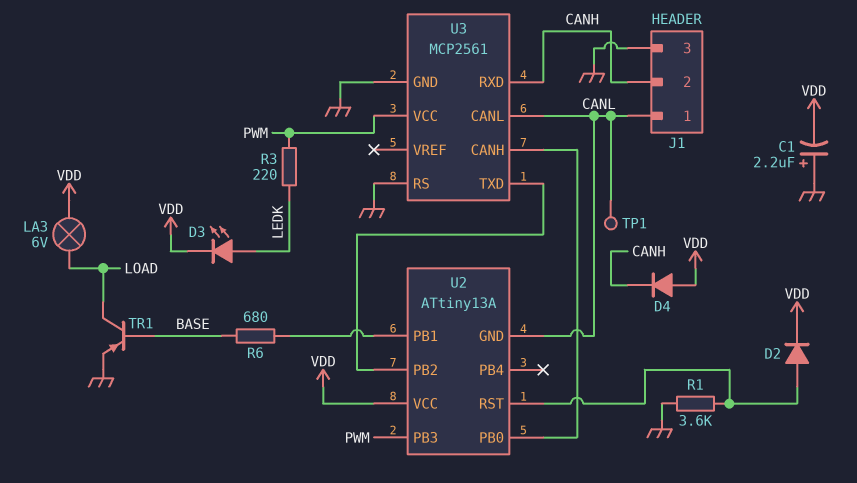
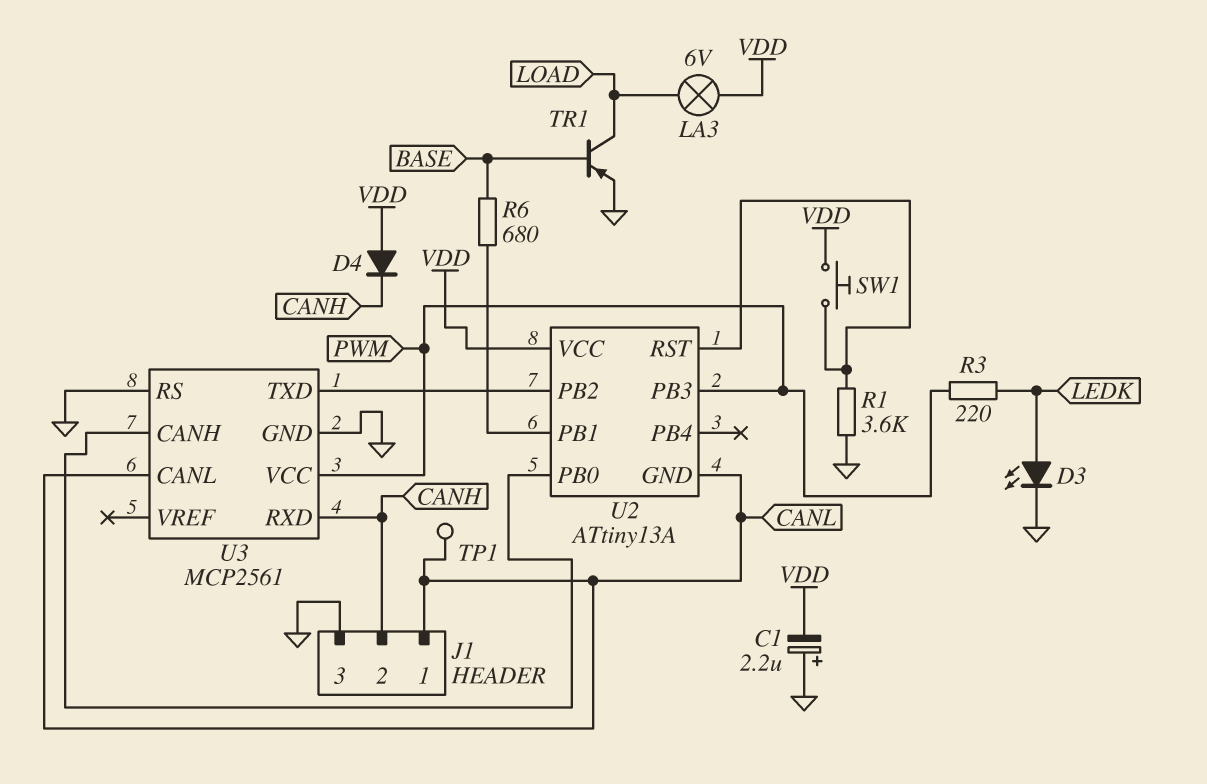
D2: diode (A U2/RST, K VDD) -> none
D3: LED (A LEDK, K VDD) -> LED (A LEDK, K GND)
SW1: none -> button (U2/RST, VDD)

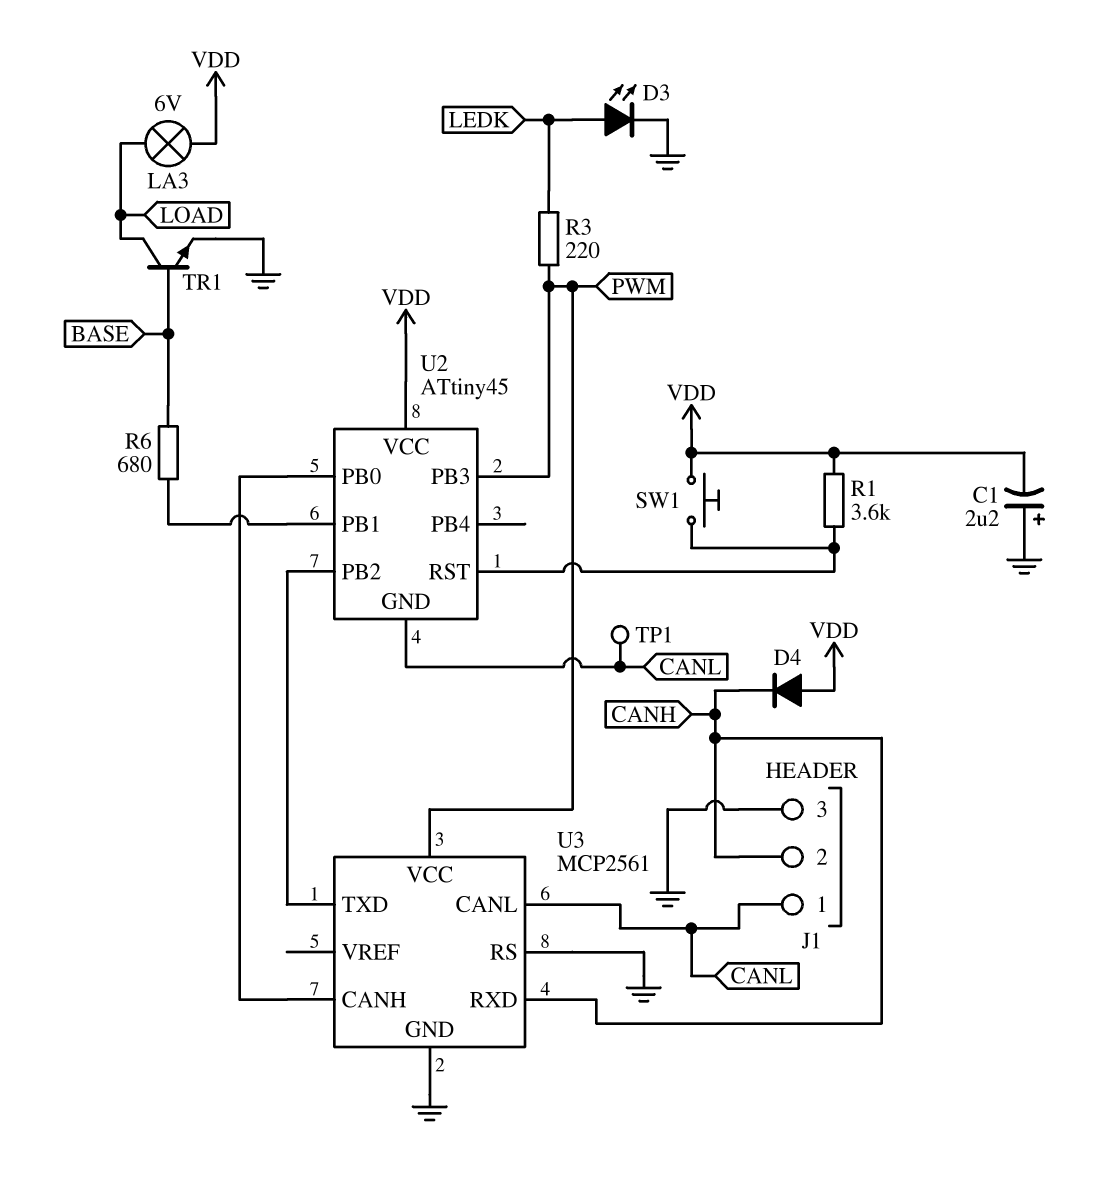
R1: 3.6k (GND, U2/RST) -> 3.6k (U2/RST, VDD)
TR1: PNP (B BASE, C LOAD, E GND) -> NPN (B BASE, C LOAD, E GND)
U2: ATtiny13A -> ATtiny45

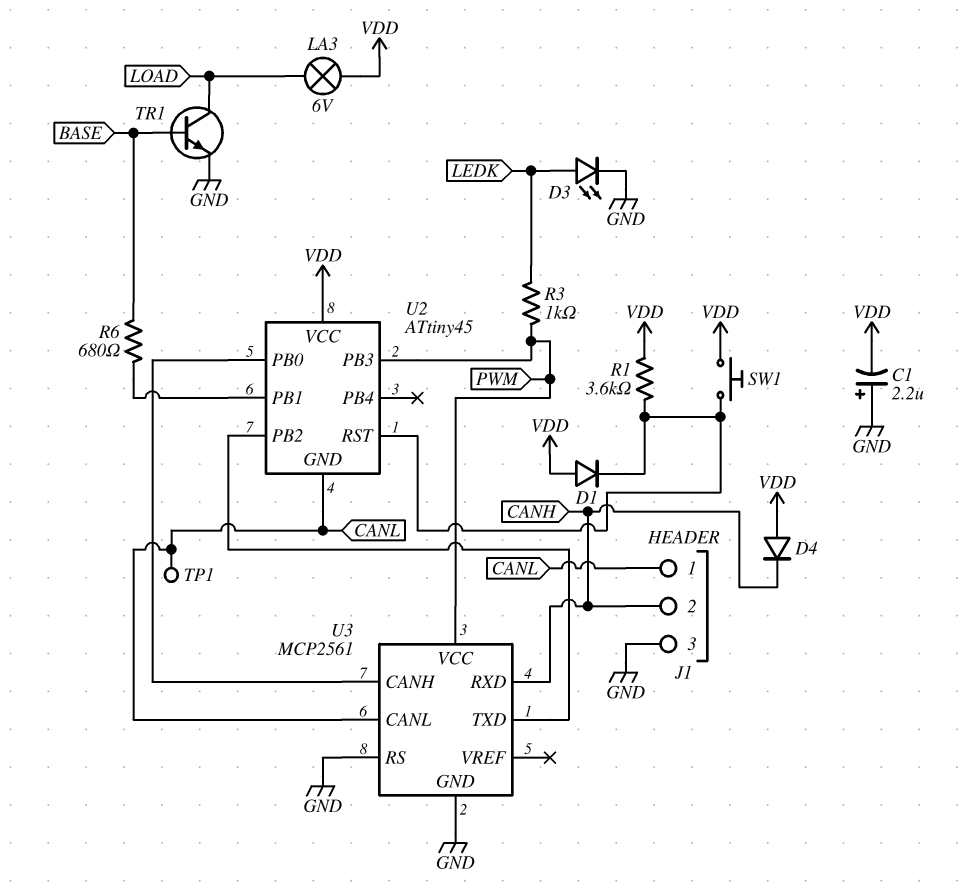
D1: none -> diode (A VDD, K U2/RST)
R3: 220 (LEDK, PWM) -> 1k (LEDK, PWM)

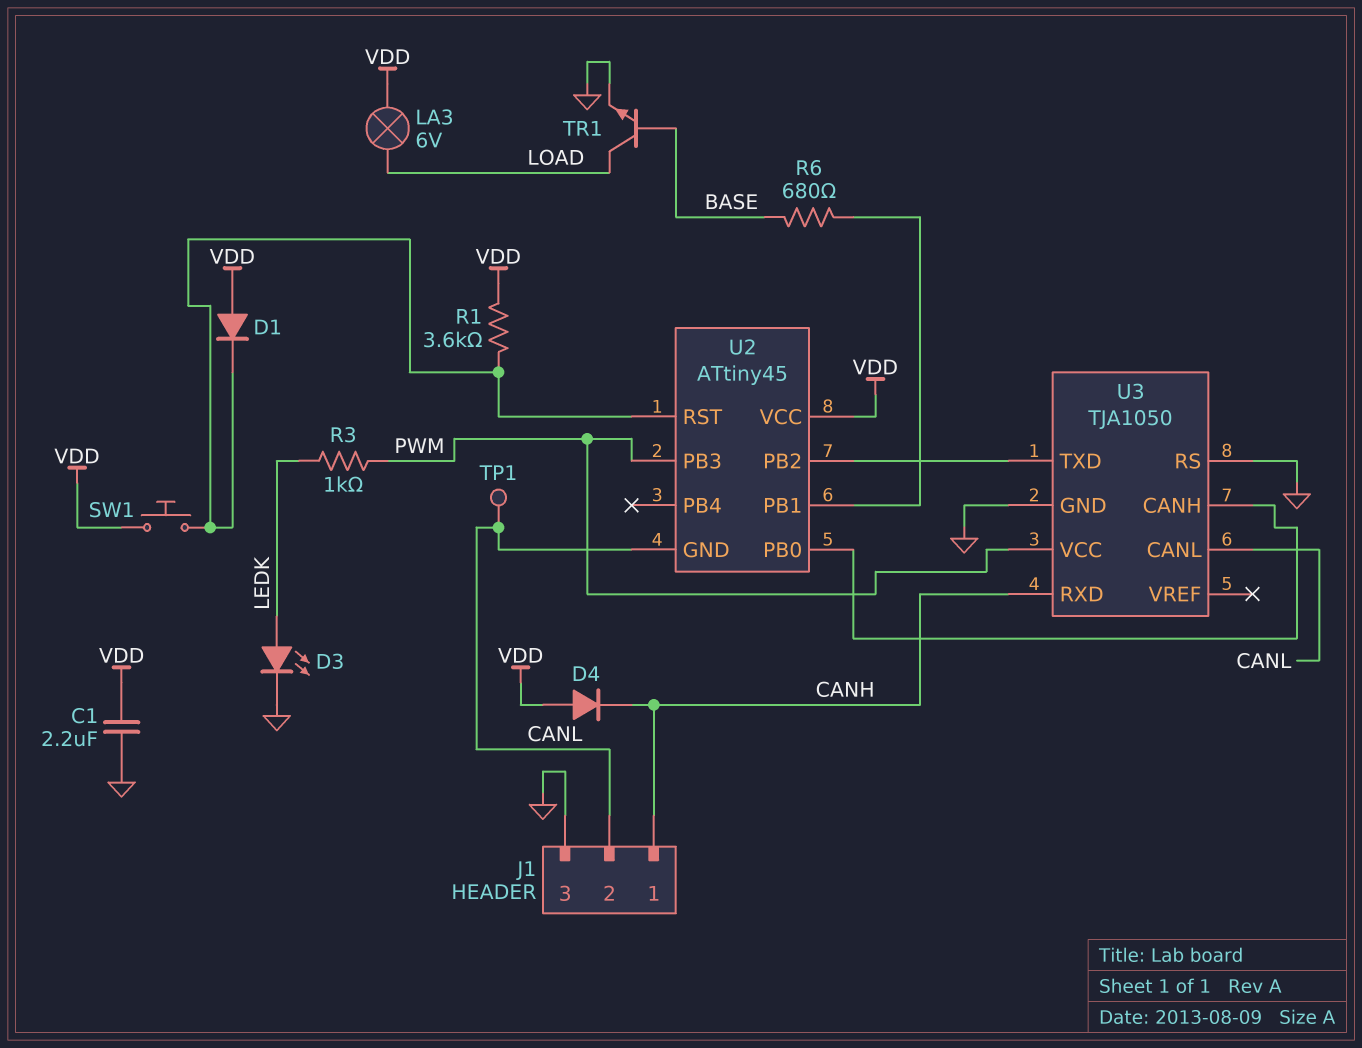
C1: 2.2uF (plus GND, minus VDD) -> 2.2uF (GND, VDD)
J1 pin 1: CANL -> CANH
J1 pin 2: CANH -> CANL
U3: MCP2561 -> TJA1050

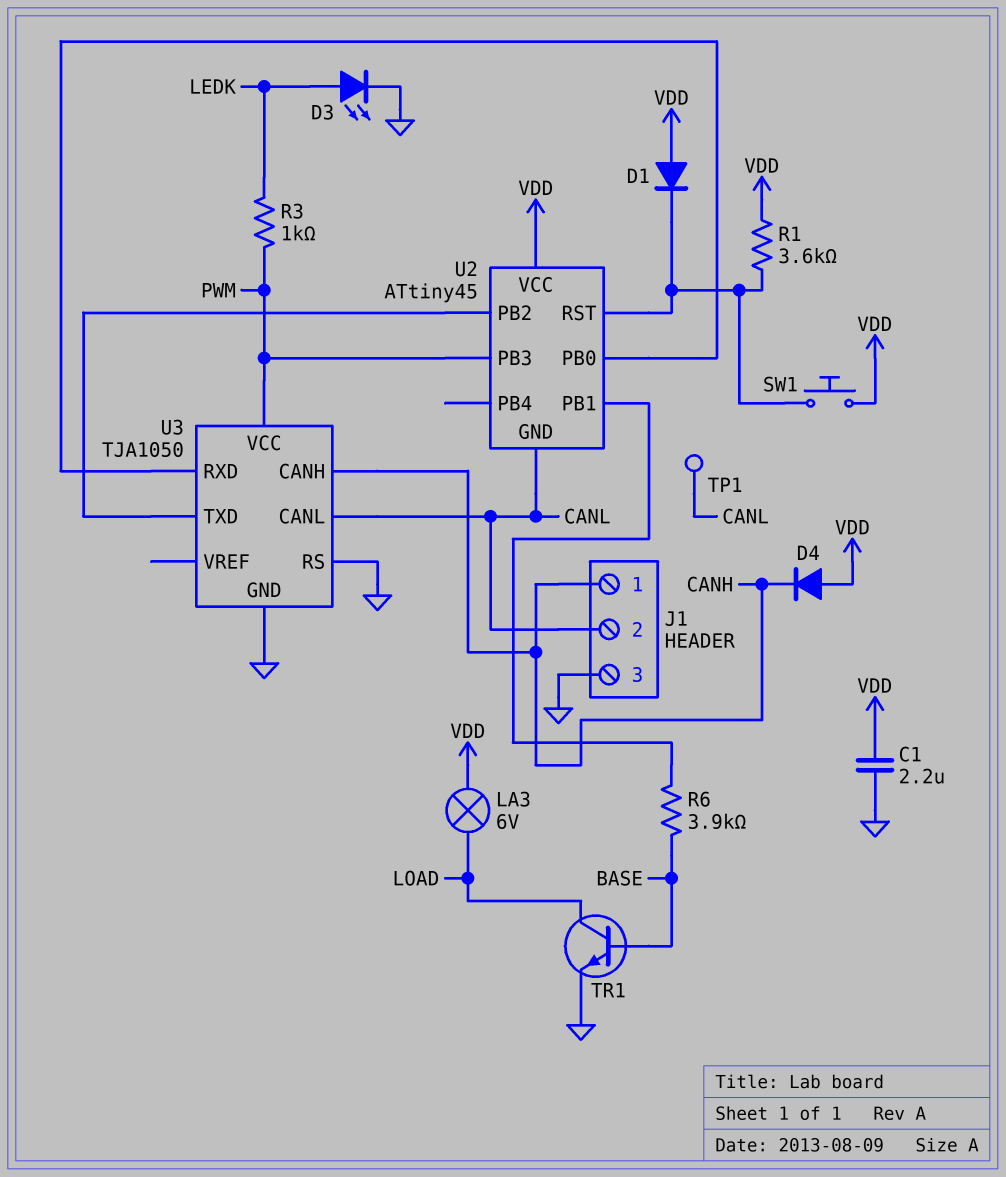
R6: 680 (BASE, U2/PB1) -> 3.9k (BASE, U2/PB1)
U3 pin CANH: U2/PB0 -> CANH
U3 pin RXD: CANH -> U2/PB0

